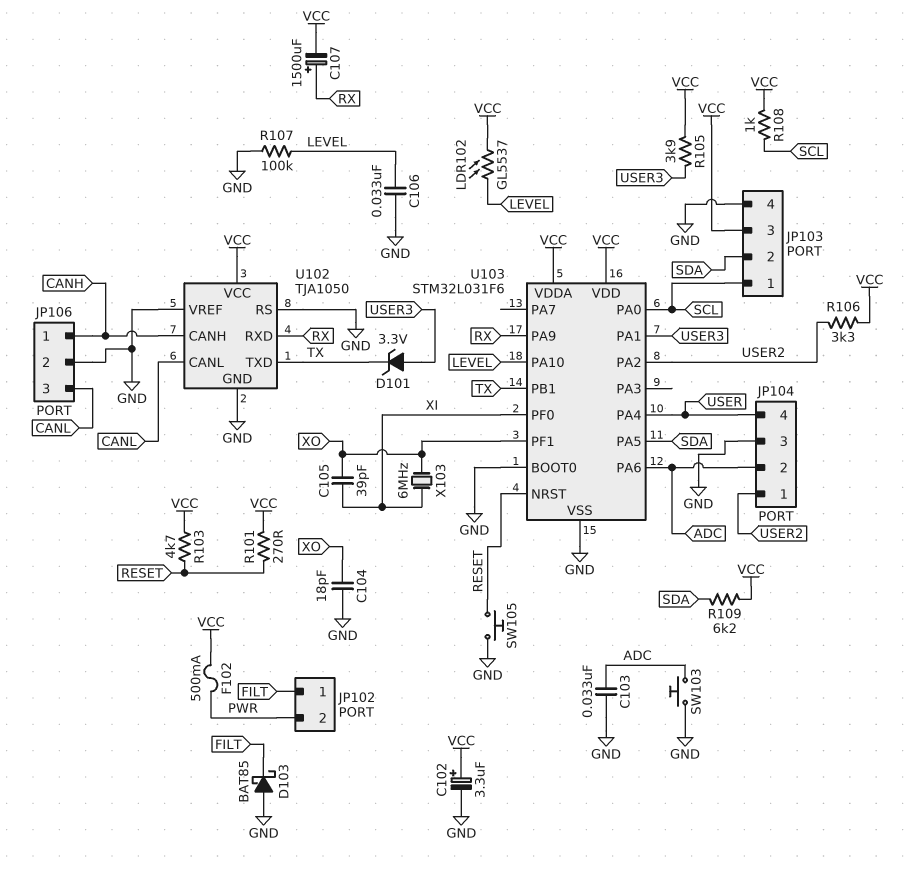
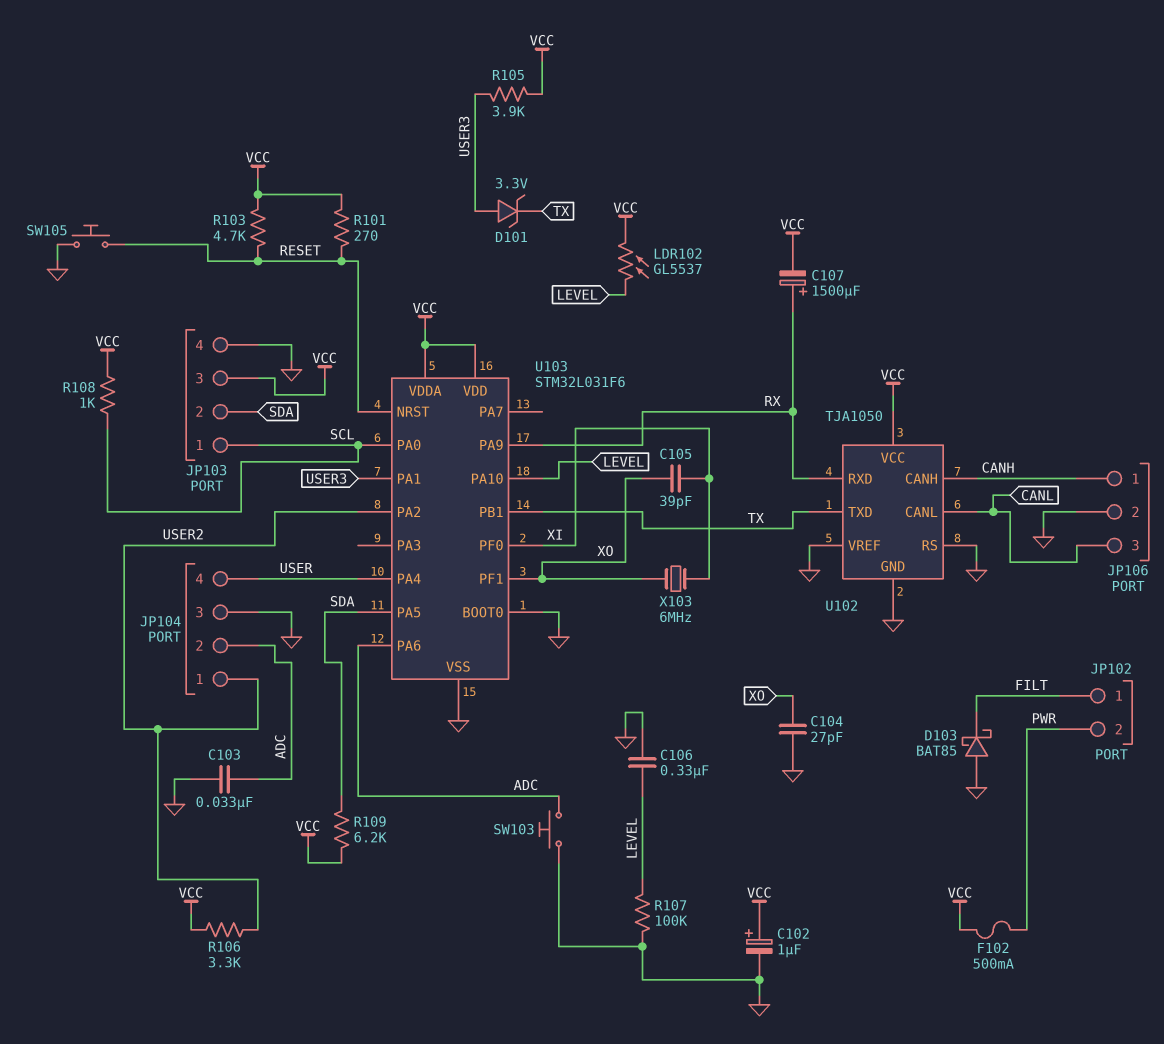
C102: 3.3uF (plus VCC, minus GND) -> 1uF (plus VCC, minus GND)
C104: 18pF (GND, XO) -> 27pF (GND, XO)
C106: 33nF (GND, LEVEL) -> 330nF (GND, LEVEL)

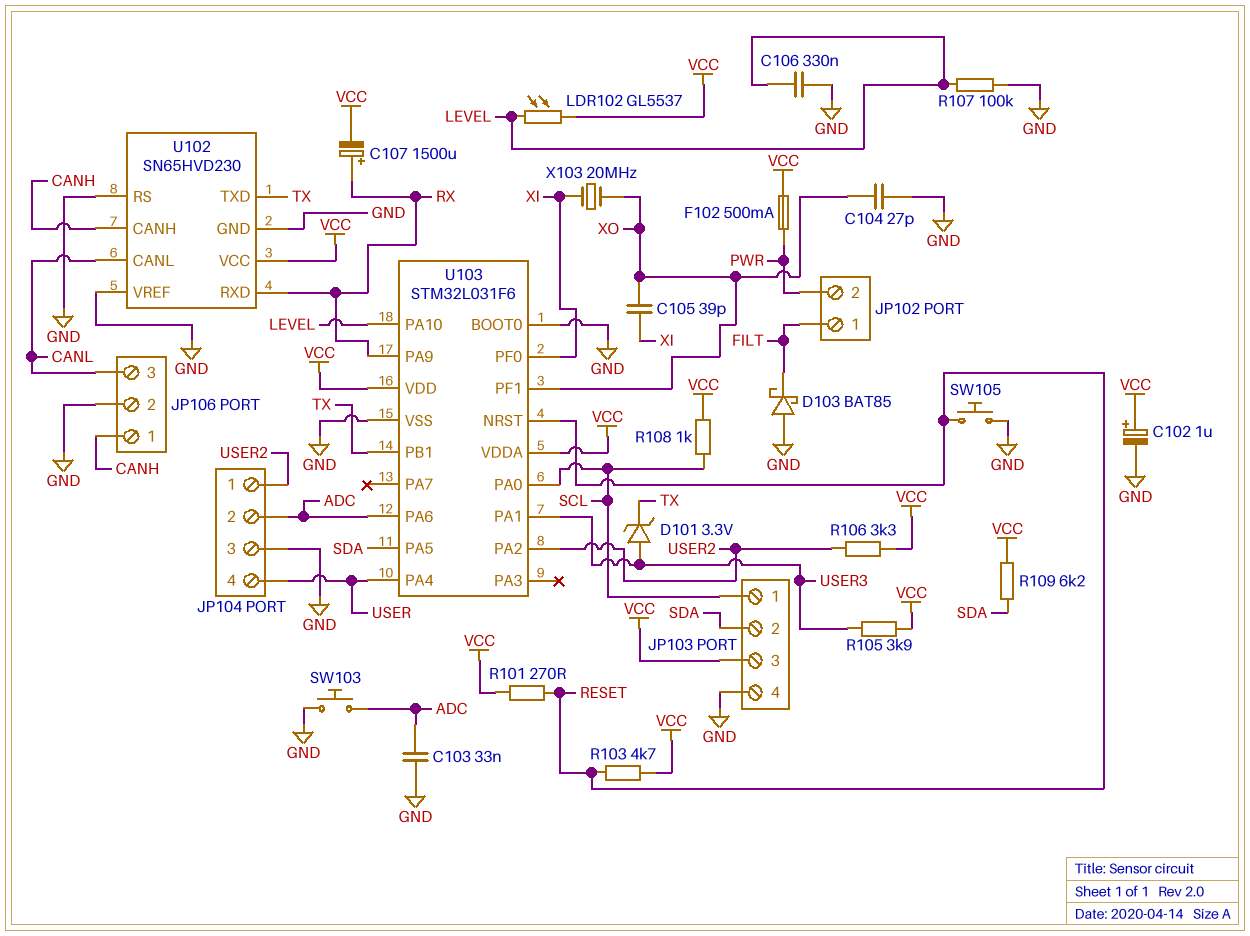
U102: TJA1050 -> SN65HVD230
X103: 6MHz (XI, XO) -> 20MHz (XI, XO)

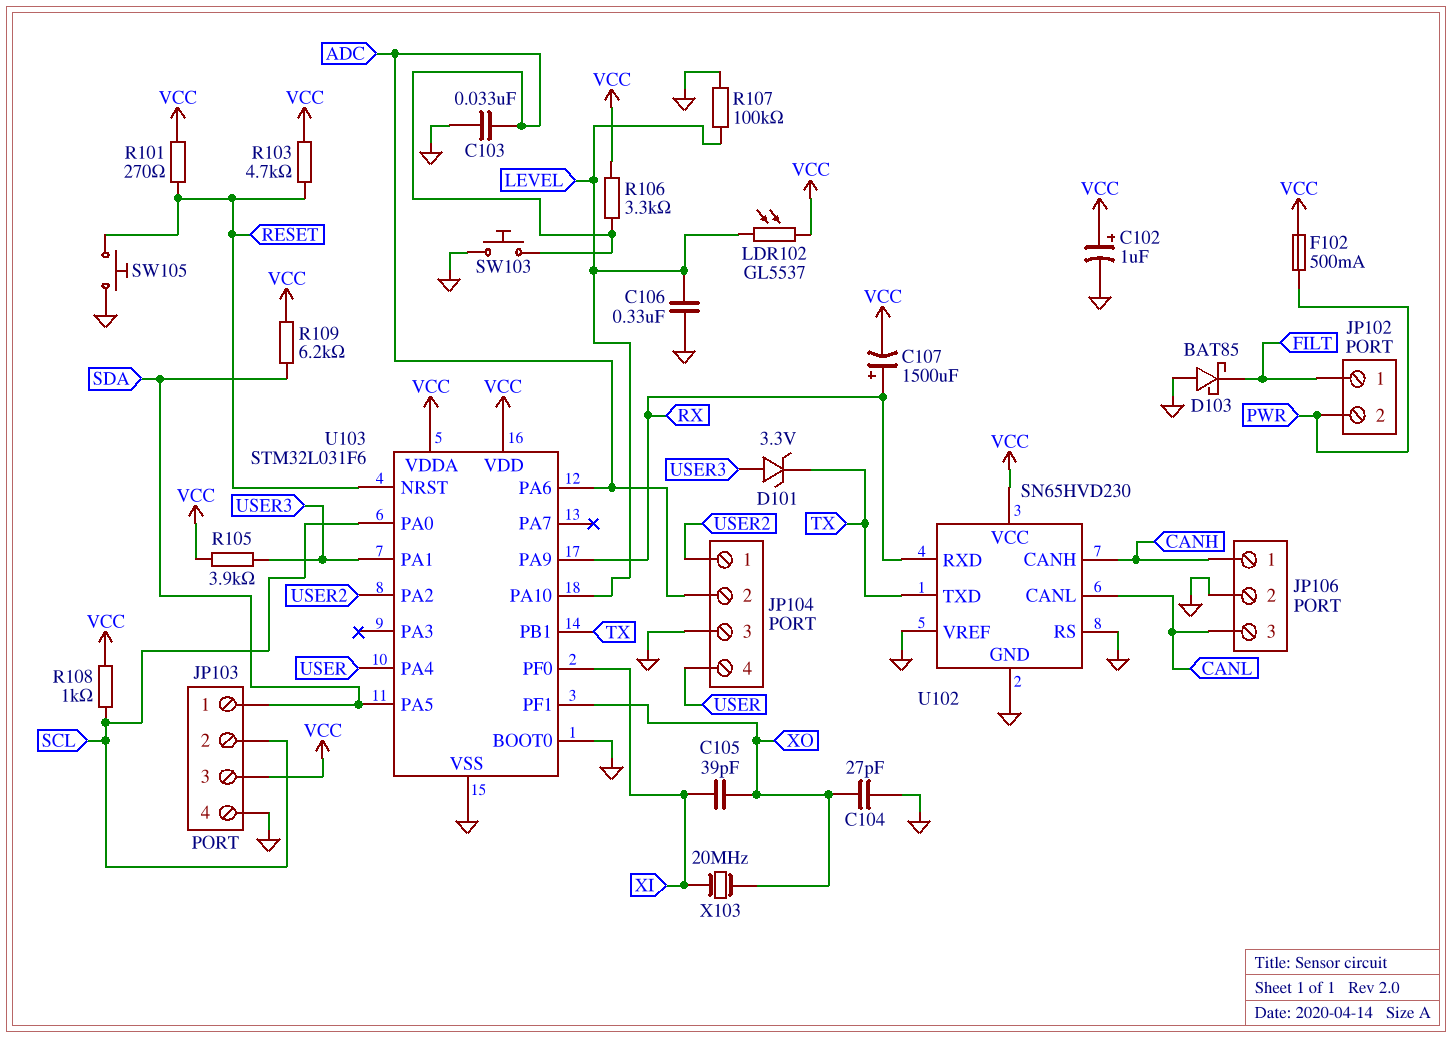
JP103 pin 1: SCL -> SDA
JP103 pin 2: SDA -> SCL
R106: 3.3k (USER2, VCC) -> 3.3k (ADC, VCC)

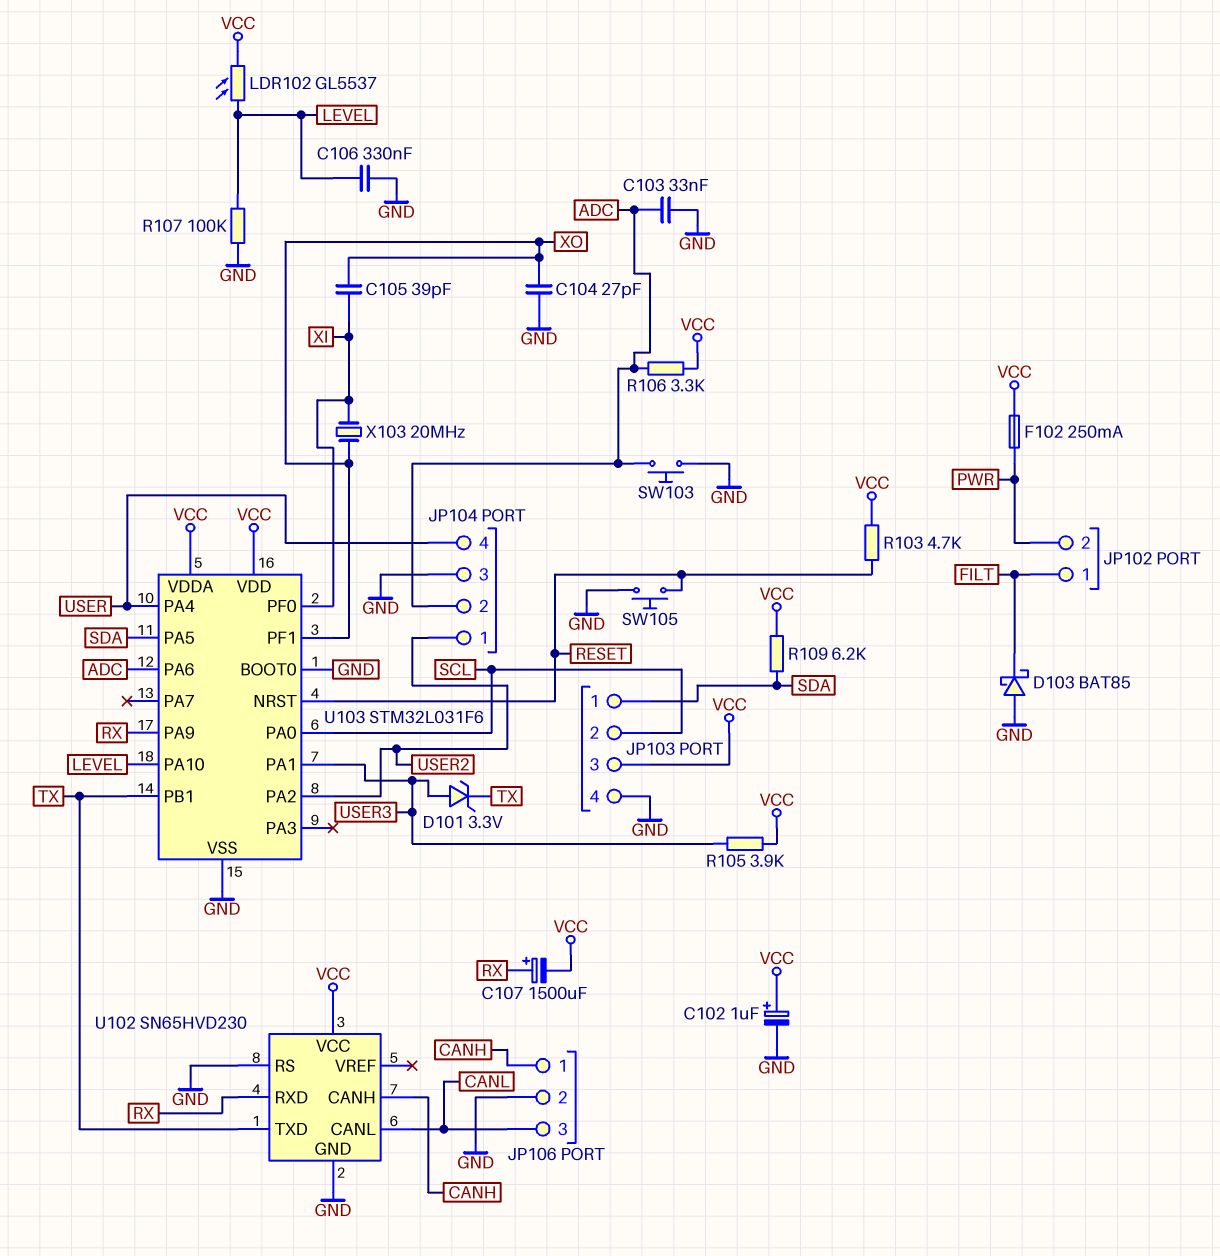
F102: 500mA (PWR, VCC) -> 250mA (PWR, VCC)
R101: 270 (RESET, VCC) -> none
R108: 1k (SCL, VCC) -> none
U102 pin VREF: GND -> none

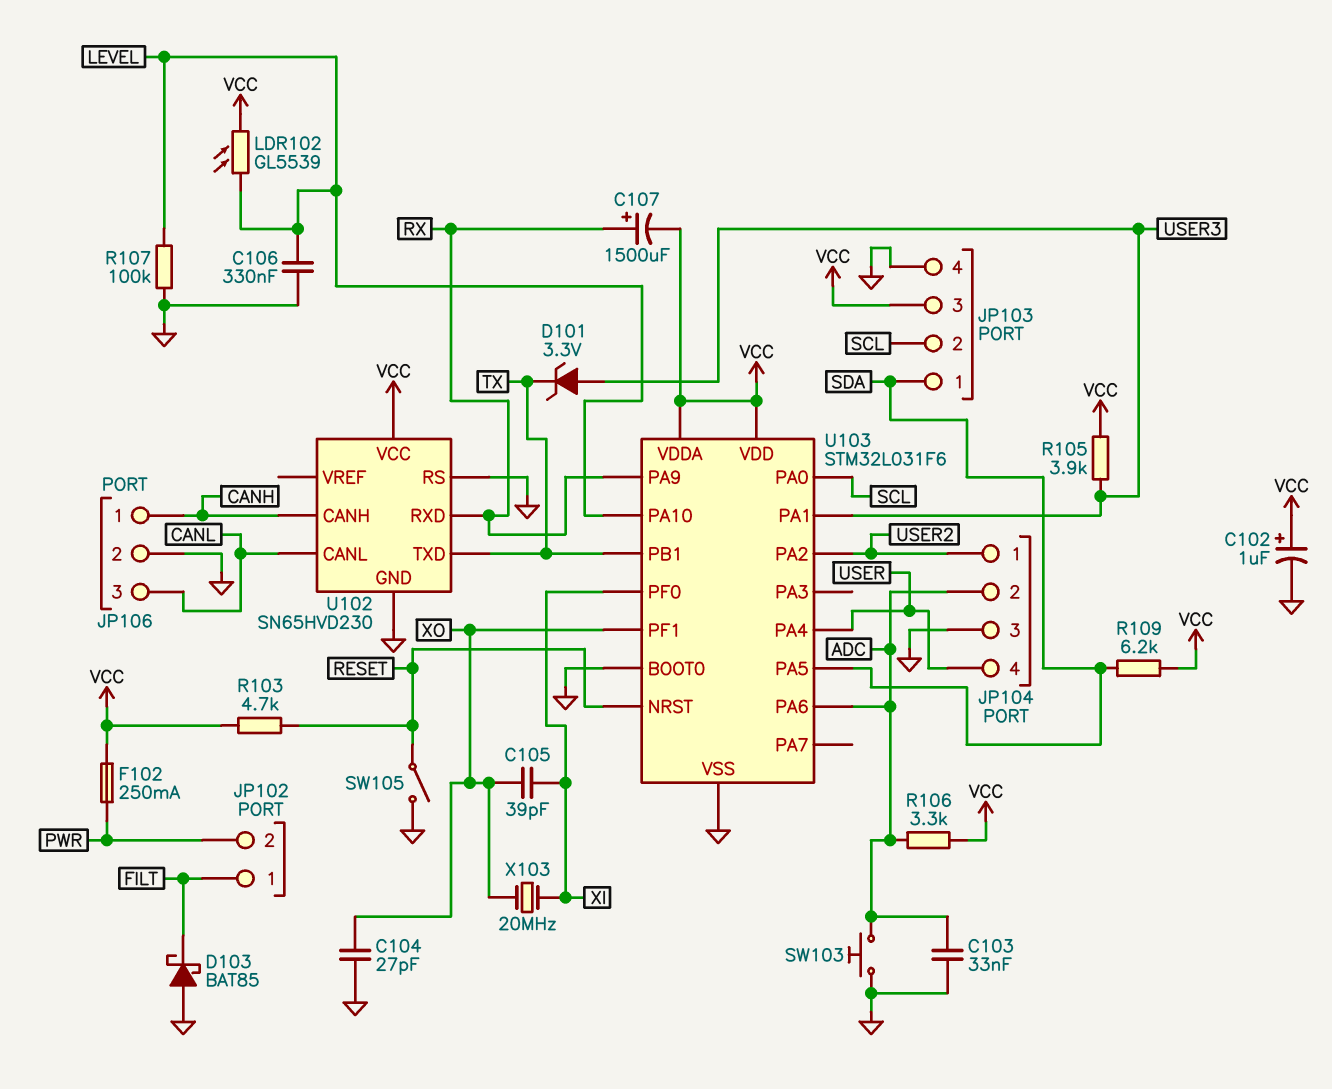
LDR102: GL5537 (LEVEL, VCC) -> GL5539 (LEVEL, VCC)
SW105: button (GND, RESET) -> switch (GND, RESET)

